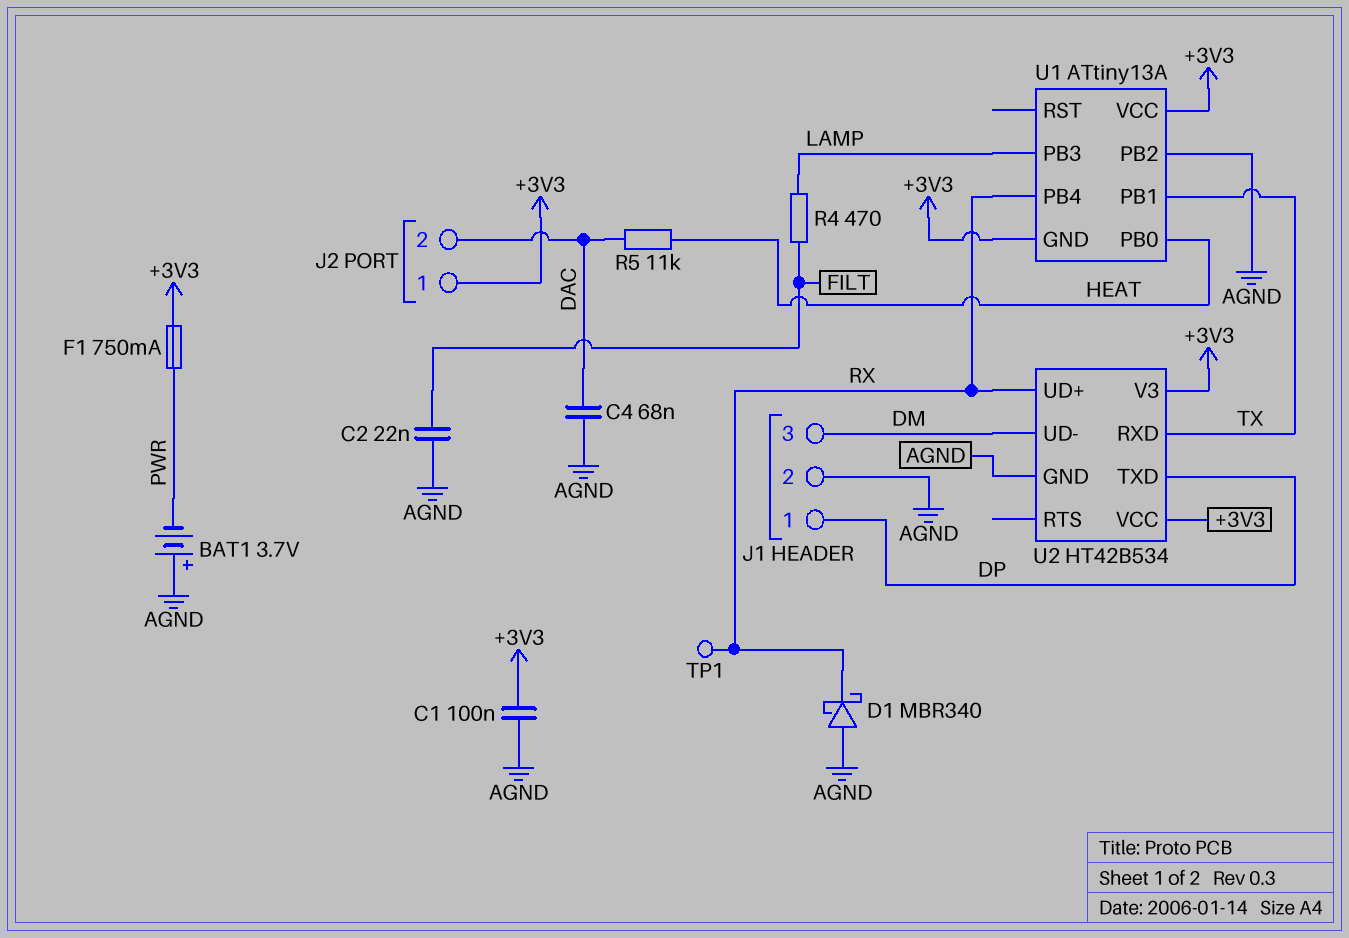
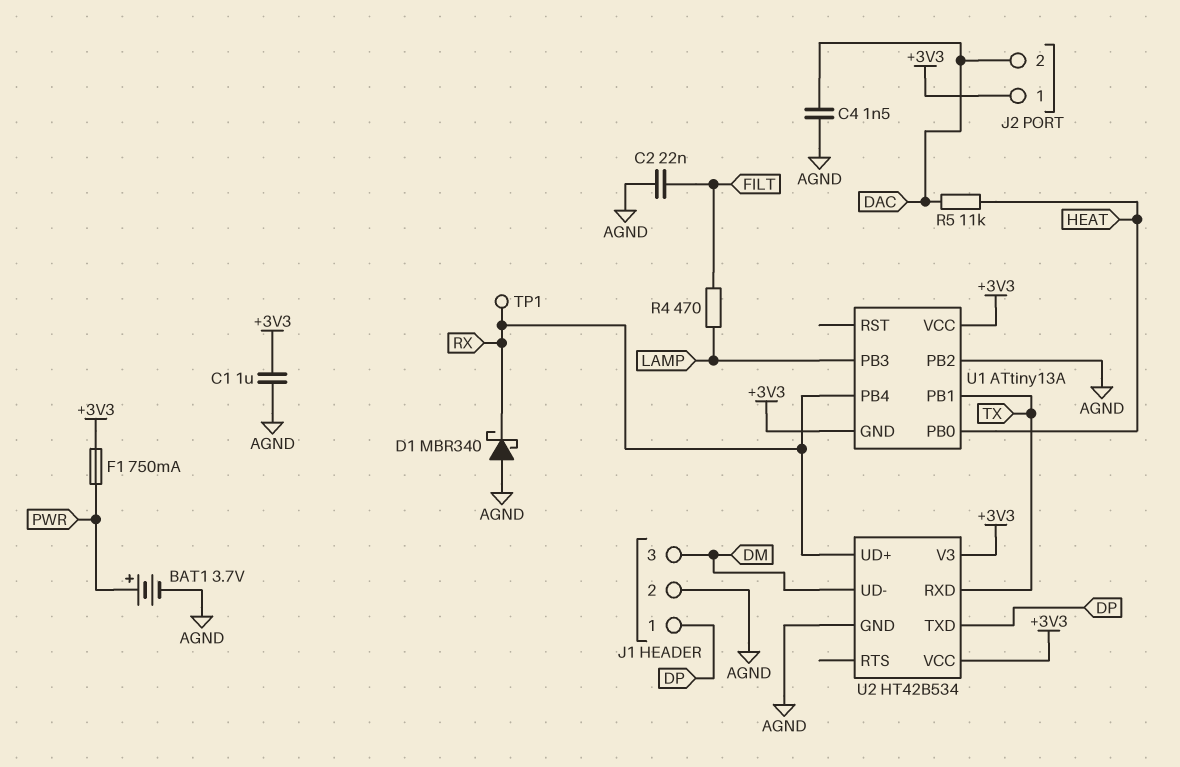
BAT1: 3.7V (plus AGND, minus PWR) -> 3.7V (plus PWR, minus AGND)
C1: 100nF (+3V3, AGND) -> 1uF (+3V3, AGND)
C4: 68nF (AGND, DAC) -> 1.5nF (AGND, DAC)

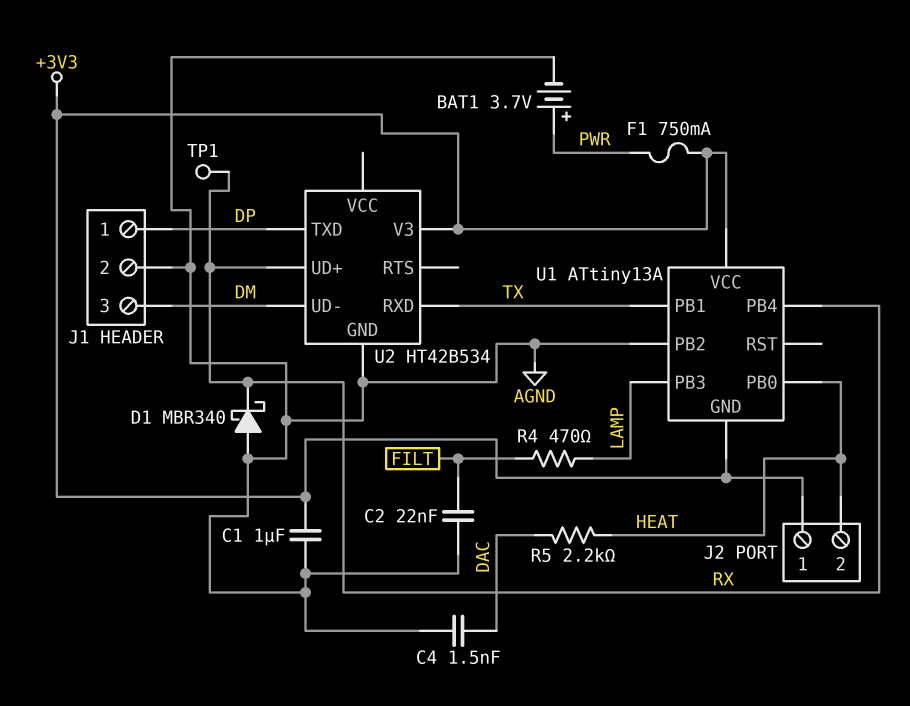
J2 pin 2: DAC -> HEAT
R5: 11k (DAC, HEAT) -> 2.2k (DAC, HEAT)
U2 pin VCC: +3V3 -> none

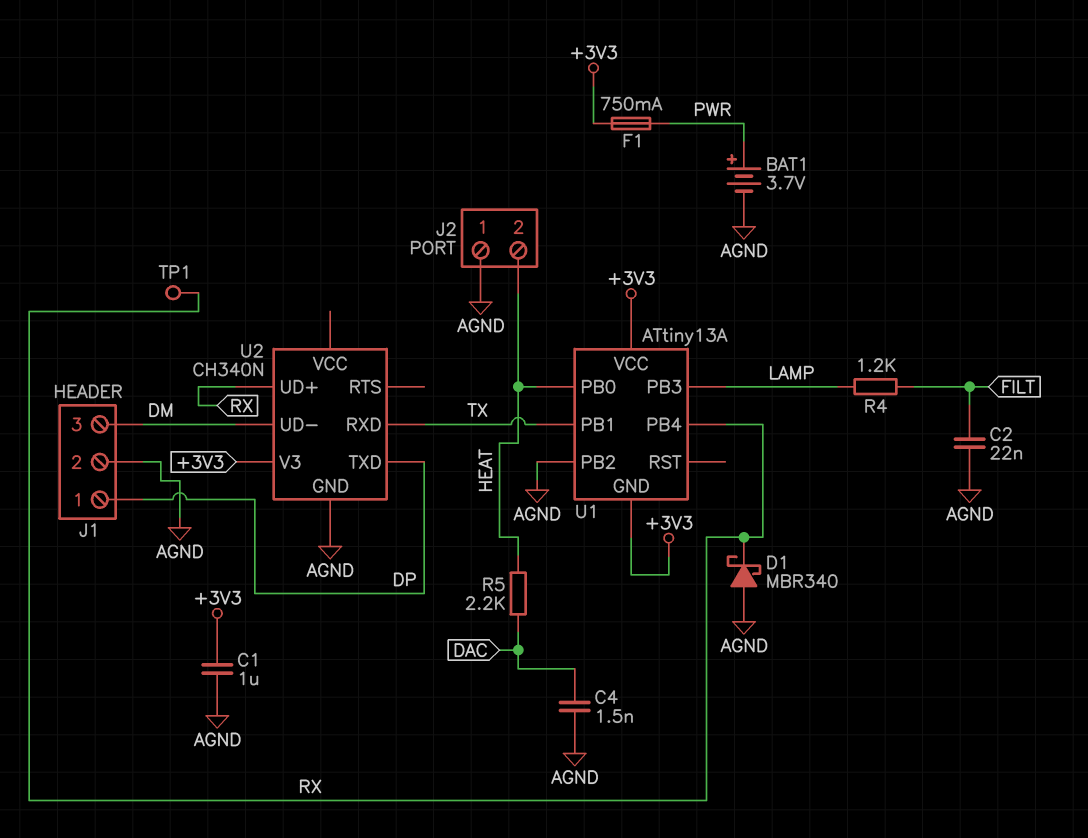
J2 pin 1: +3V3 -> AGND
R4: 470 (FILT, LAMP) -> 1.2k (FILT, LAMP)
U2: HT42B534 -> CH340N

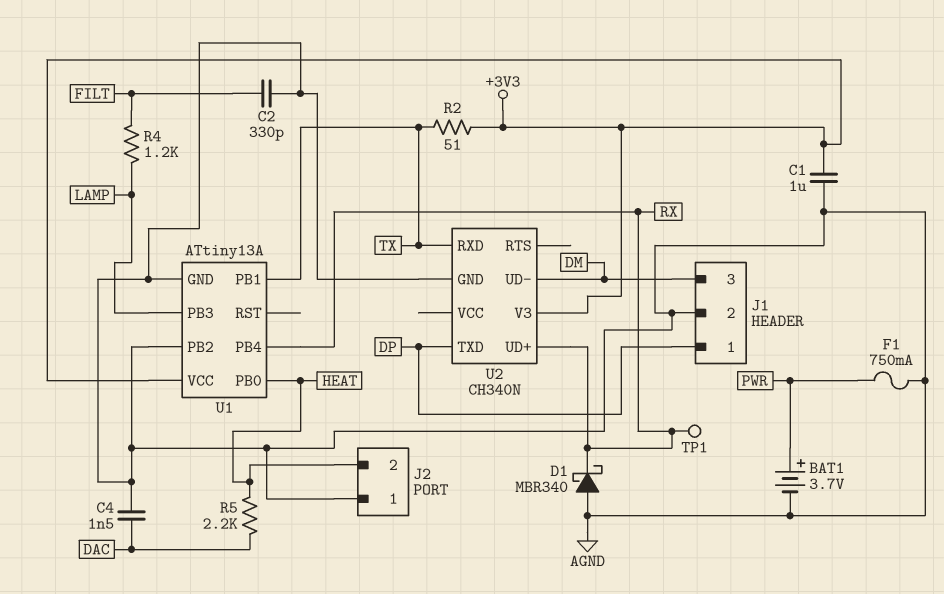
C2: 22nF (AGND, FILT) -> 330pF (AGND, FILT)
F1: 750mA (+3V3, PWR) -> 750mA (AGND, PWR)
R2: none -> 51 (+3V3, TX)
U1 pin GND: +3V3 -> AGND

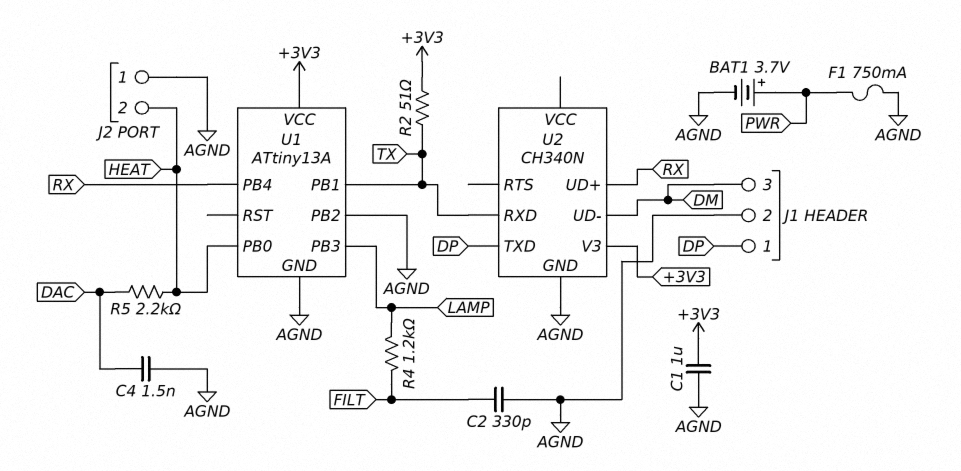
D1: schottky MBR340 (A AGND, K RX) -> none
TP1: test point (RX) -> none

